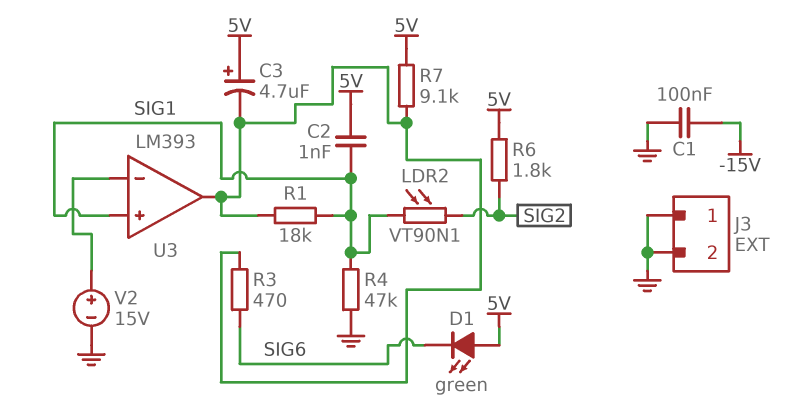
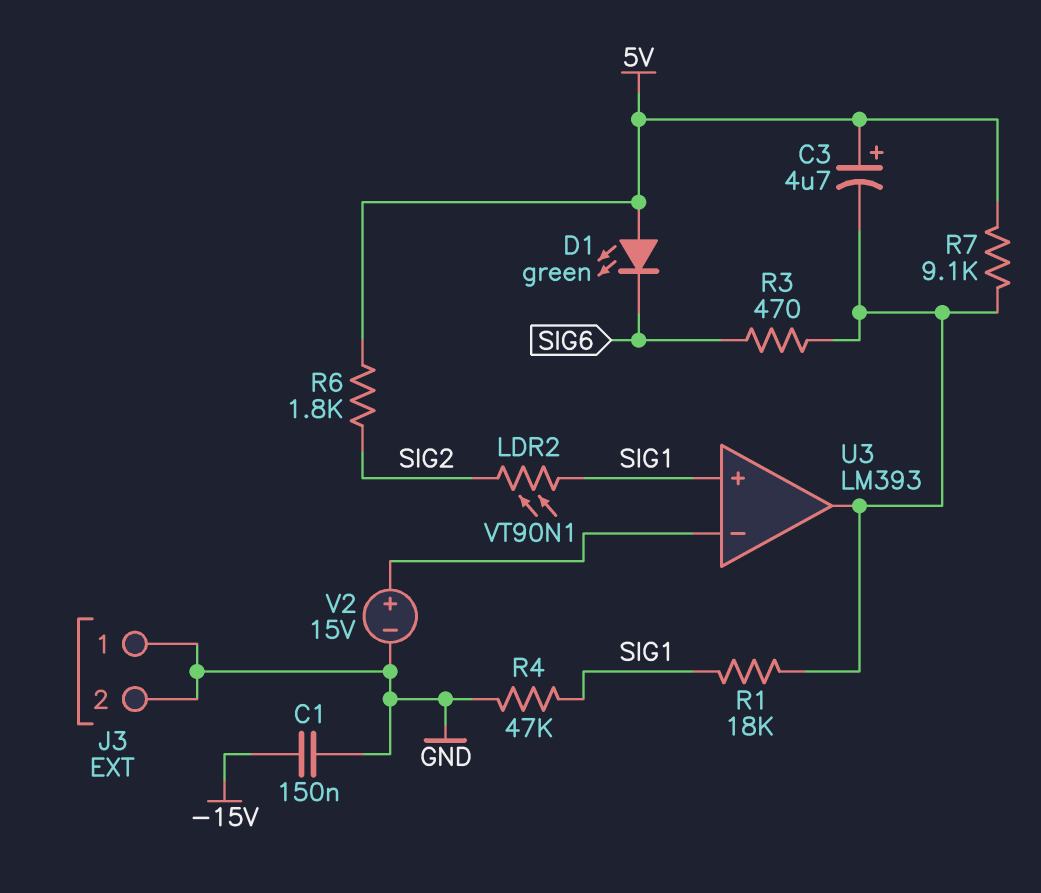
C1: 100nF (-15V, GND) -> 150nF (-15V, GND)
C2: 1nF (5V, SIG1) -> none

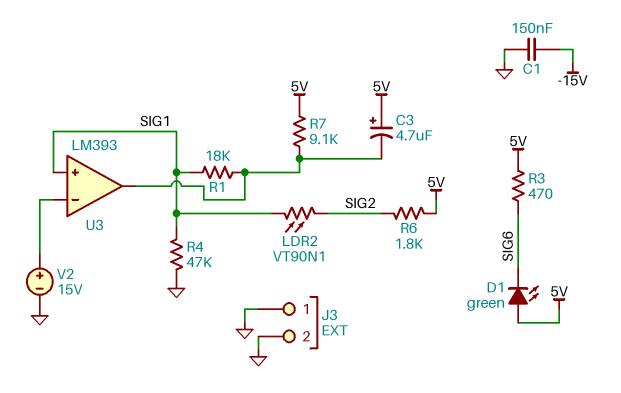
R3: 470 (SIG6, U3/out) -> 470 (5V, SIG6)

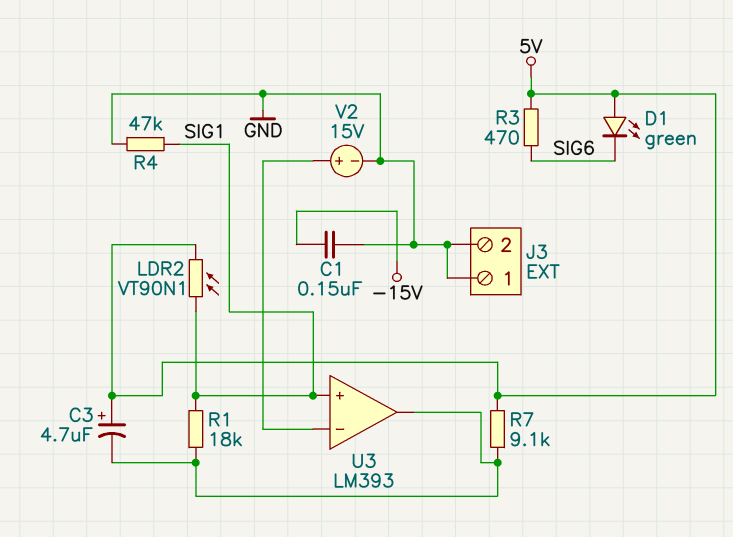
LDR2: VT90N1 (SIG1, SIG2) -> VT90N1 (5V, SIG1)
R6: 1.8k (5V, SIG2) -> none

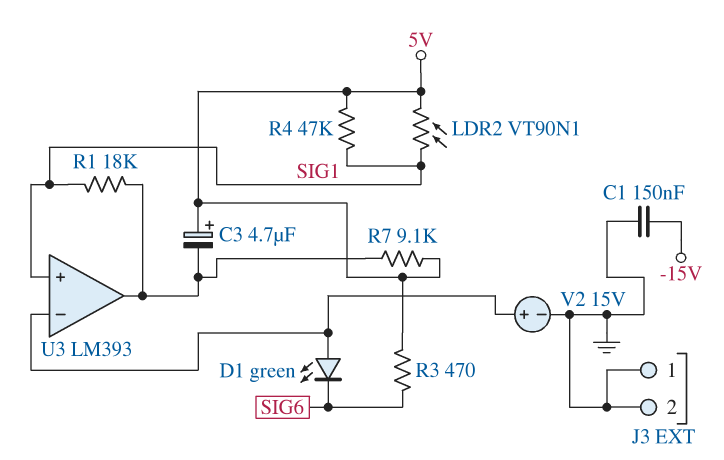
D1: LED green (A 5V, K SIG6) -> LED green (A U3/in-, K SIG6)
R4: 47k (GND, SIG1) -> 47k (5V, SIG1)

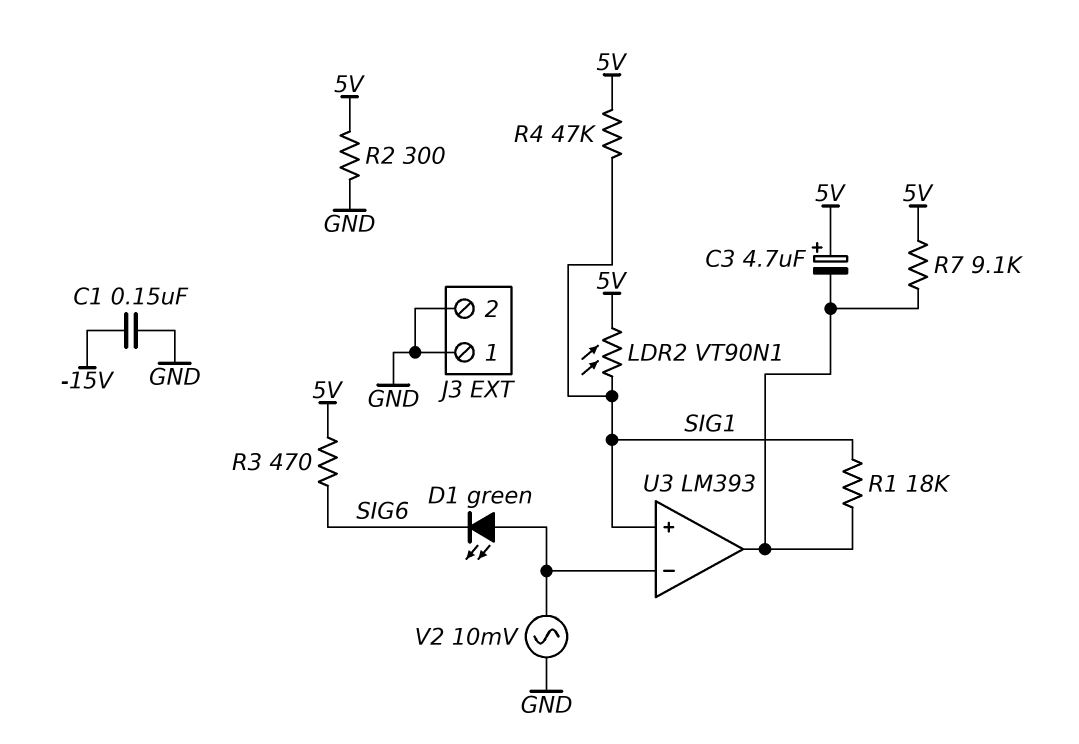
R2: none -> 300 (5V, GND)
V2: 15V (plus U3/in-, minus GND) -> AC 10mV (GND, U3/in-)

